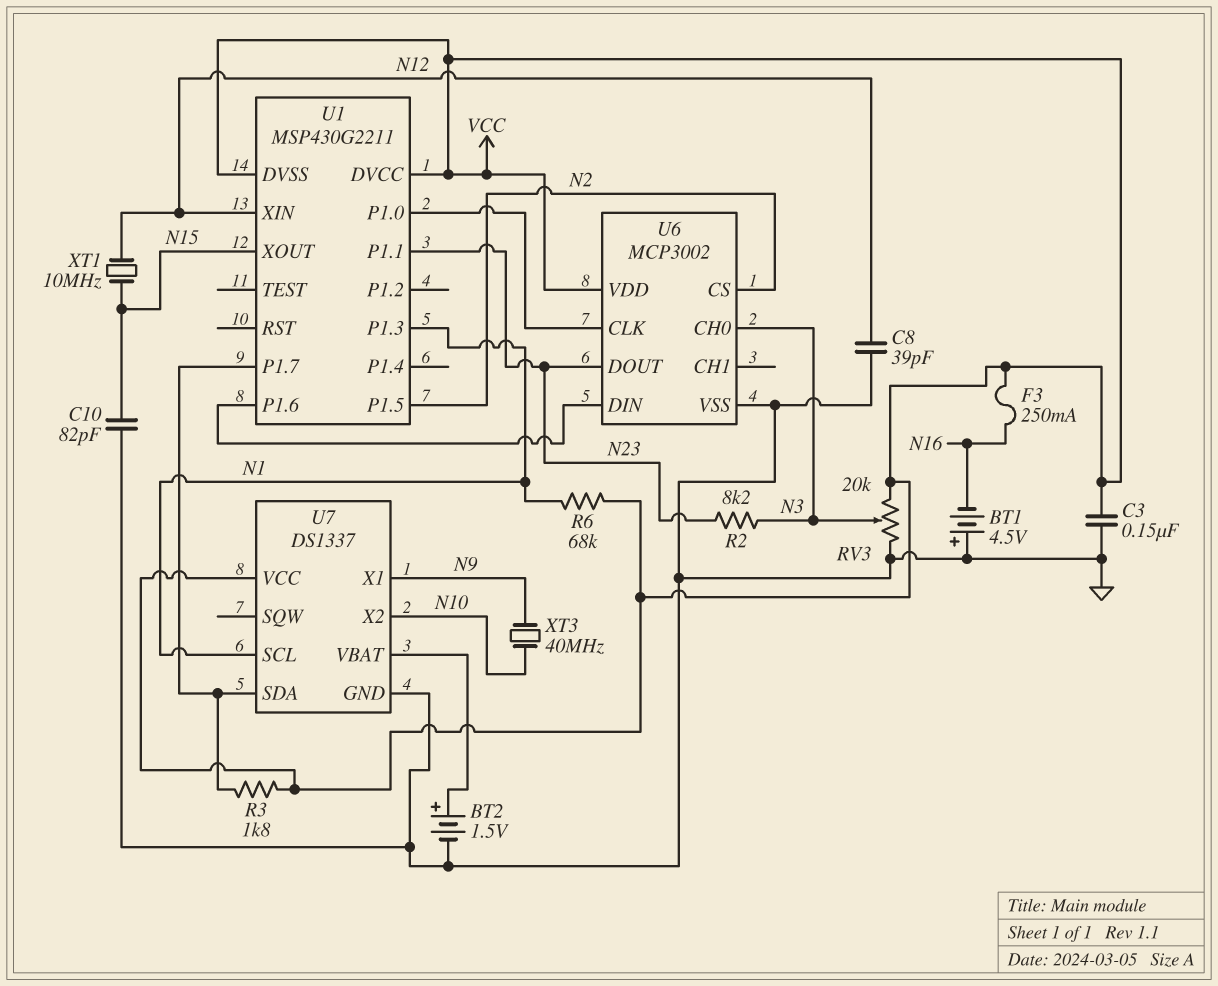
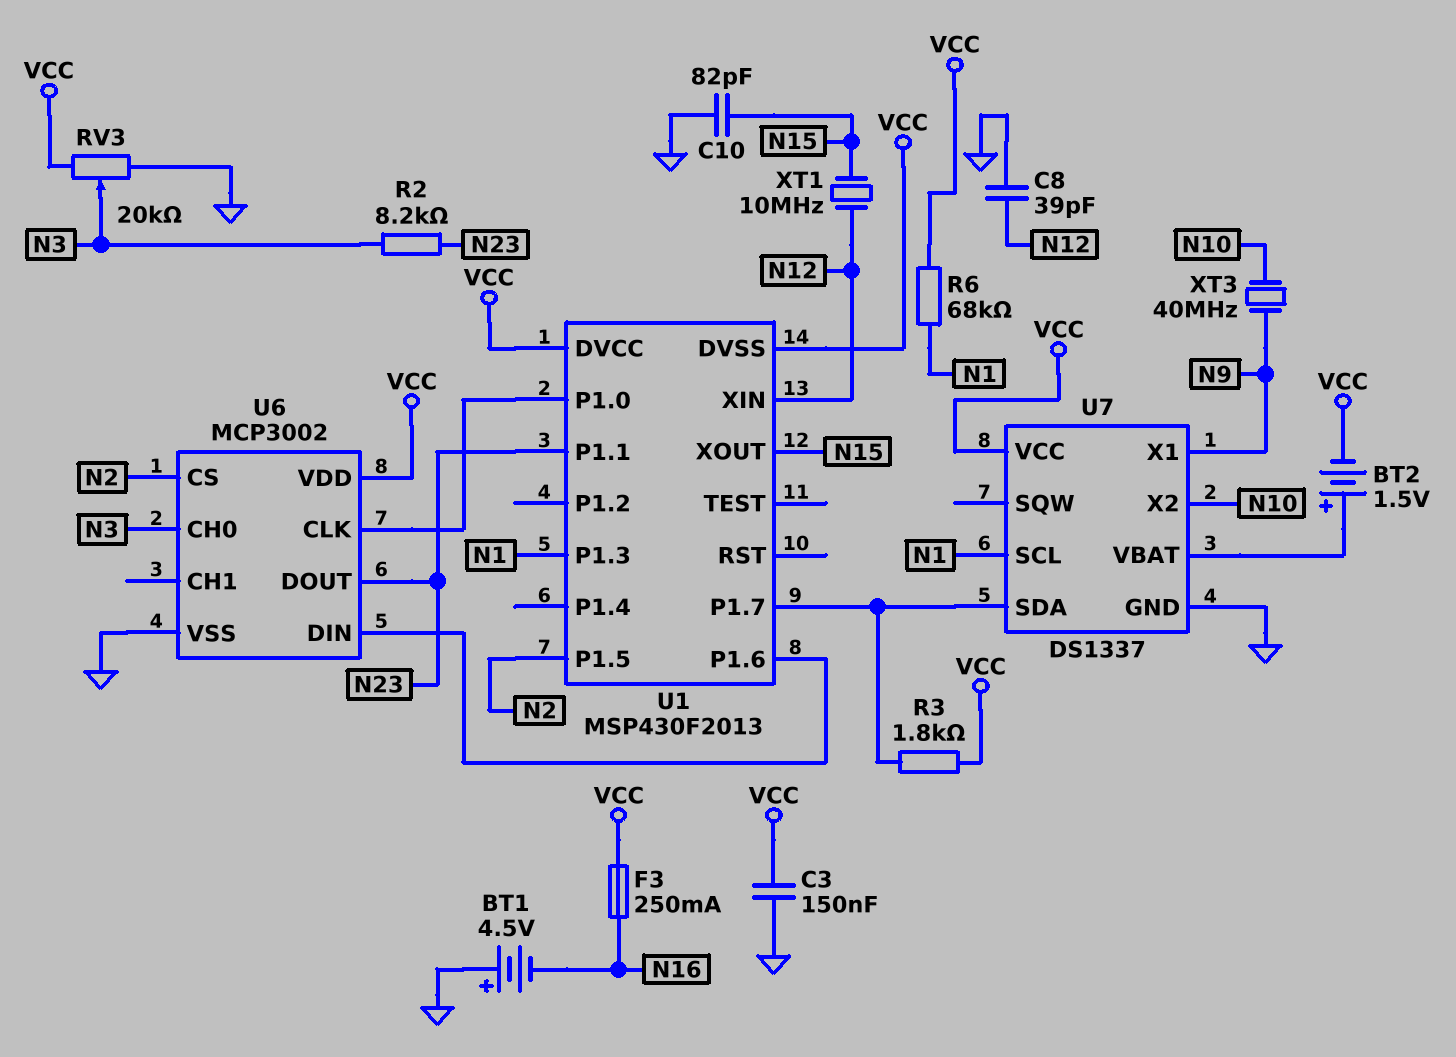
BT2: 1.5V (plus U7/VBAT, minus GND) -> 1.5V (plus U7/VBAT, minus VCC)
U1: MSP430G2211 -> MSP430F2013

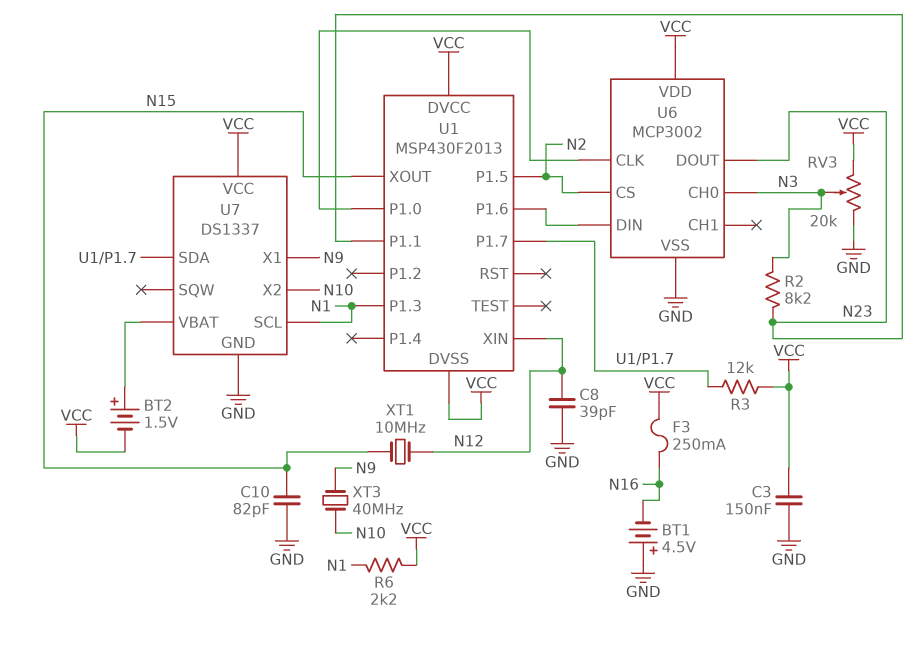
R3: 1.8k (U1/P1.7, VCC) -> 12k (U1/P1.7, VCC)
R6: 68k (N1, VCC) -> 2.2k (N1, VCC)

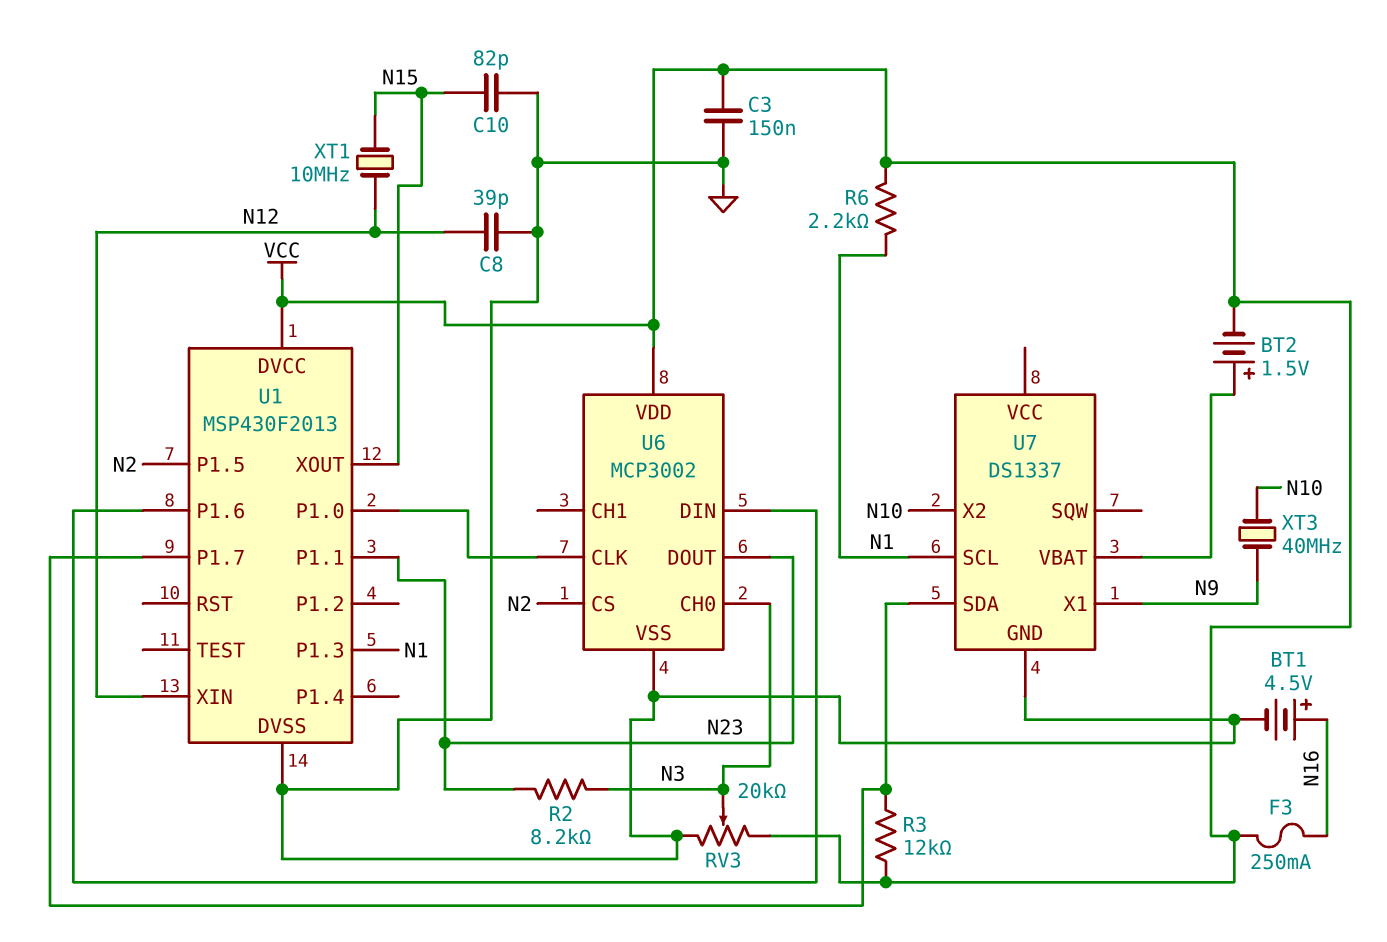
BT1: 4.5V (plus GND, minus N16) -> 4.5V (plus N16, minus GND)
U1 pin DVSS: VCC -> GND
U7 pin VCC: VCC -> none

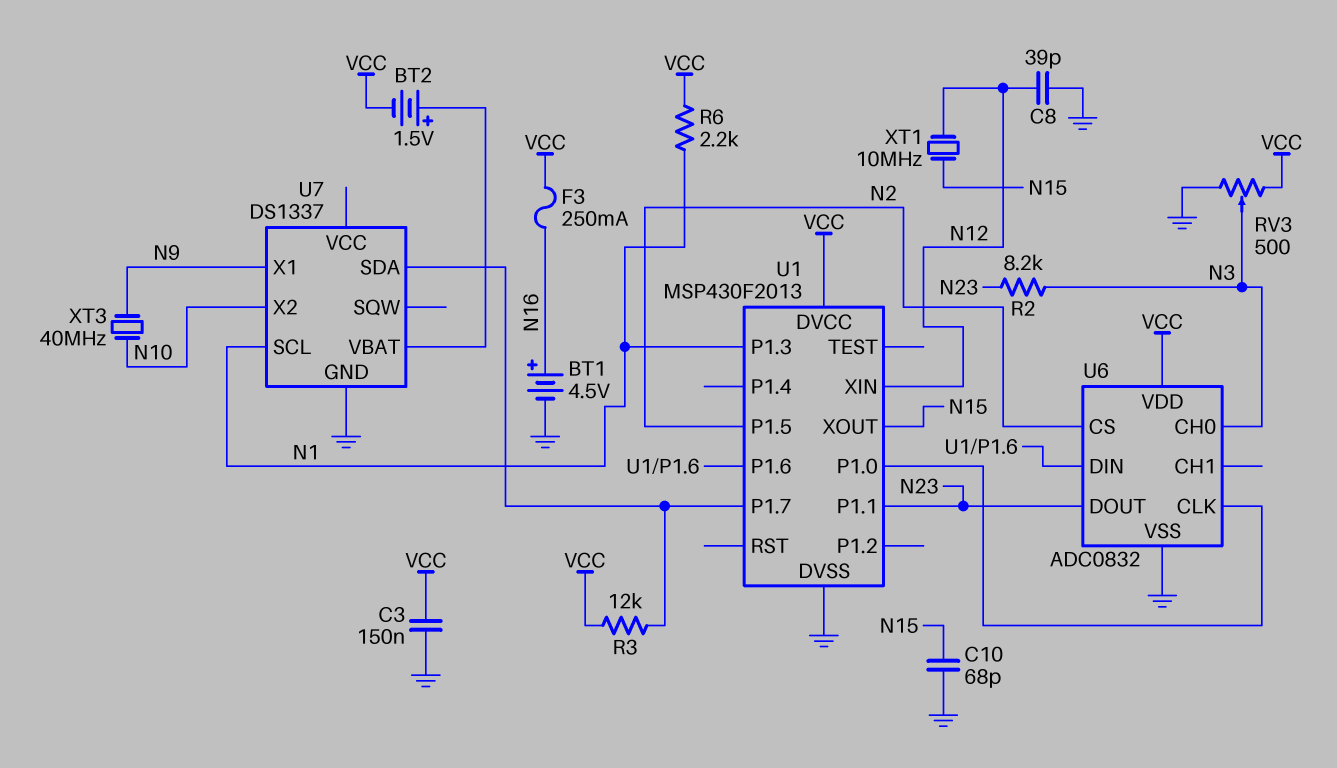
C10: 82pF (GND, N15) -> 68pF (GND, N15)
RV3: 20k (GND, VCC, wiper N3) -> 500 (GND, VCC, wiper N3)
U6: MCP3002 -> ADC0832

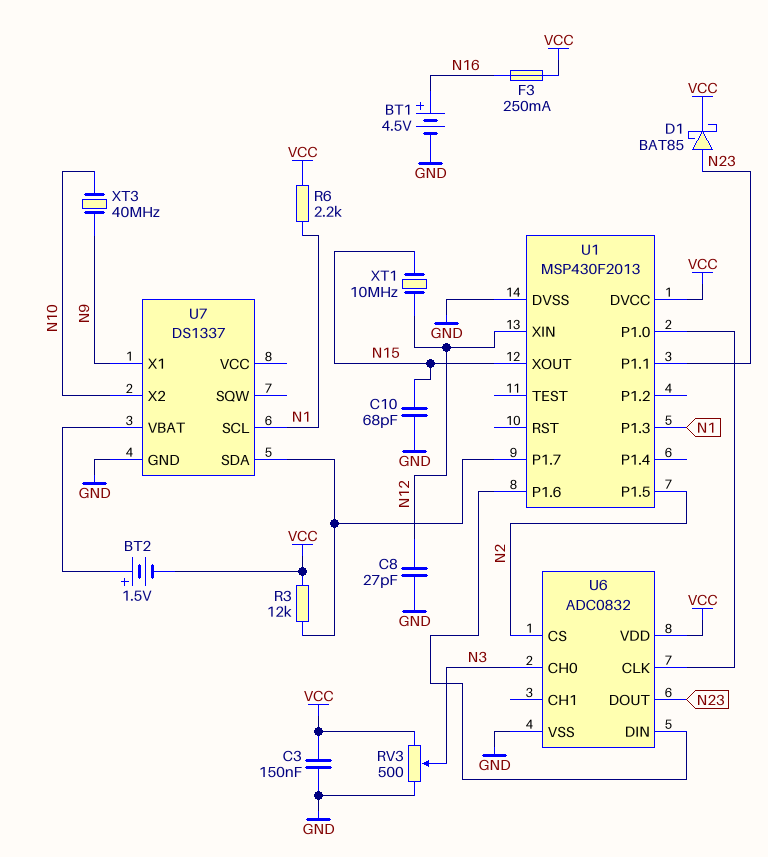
C8: 39pF (GND, N12) -> 27pF (GND, N12)
D1: none -> schottky BAT85 (A N23, K VCC)
R2: 8.2k (N3, N23) -> none

